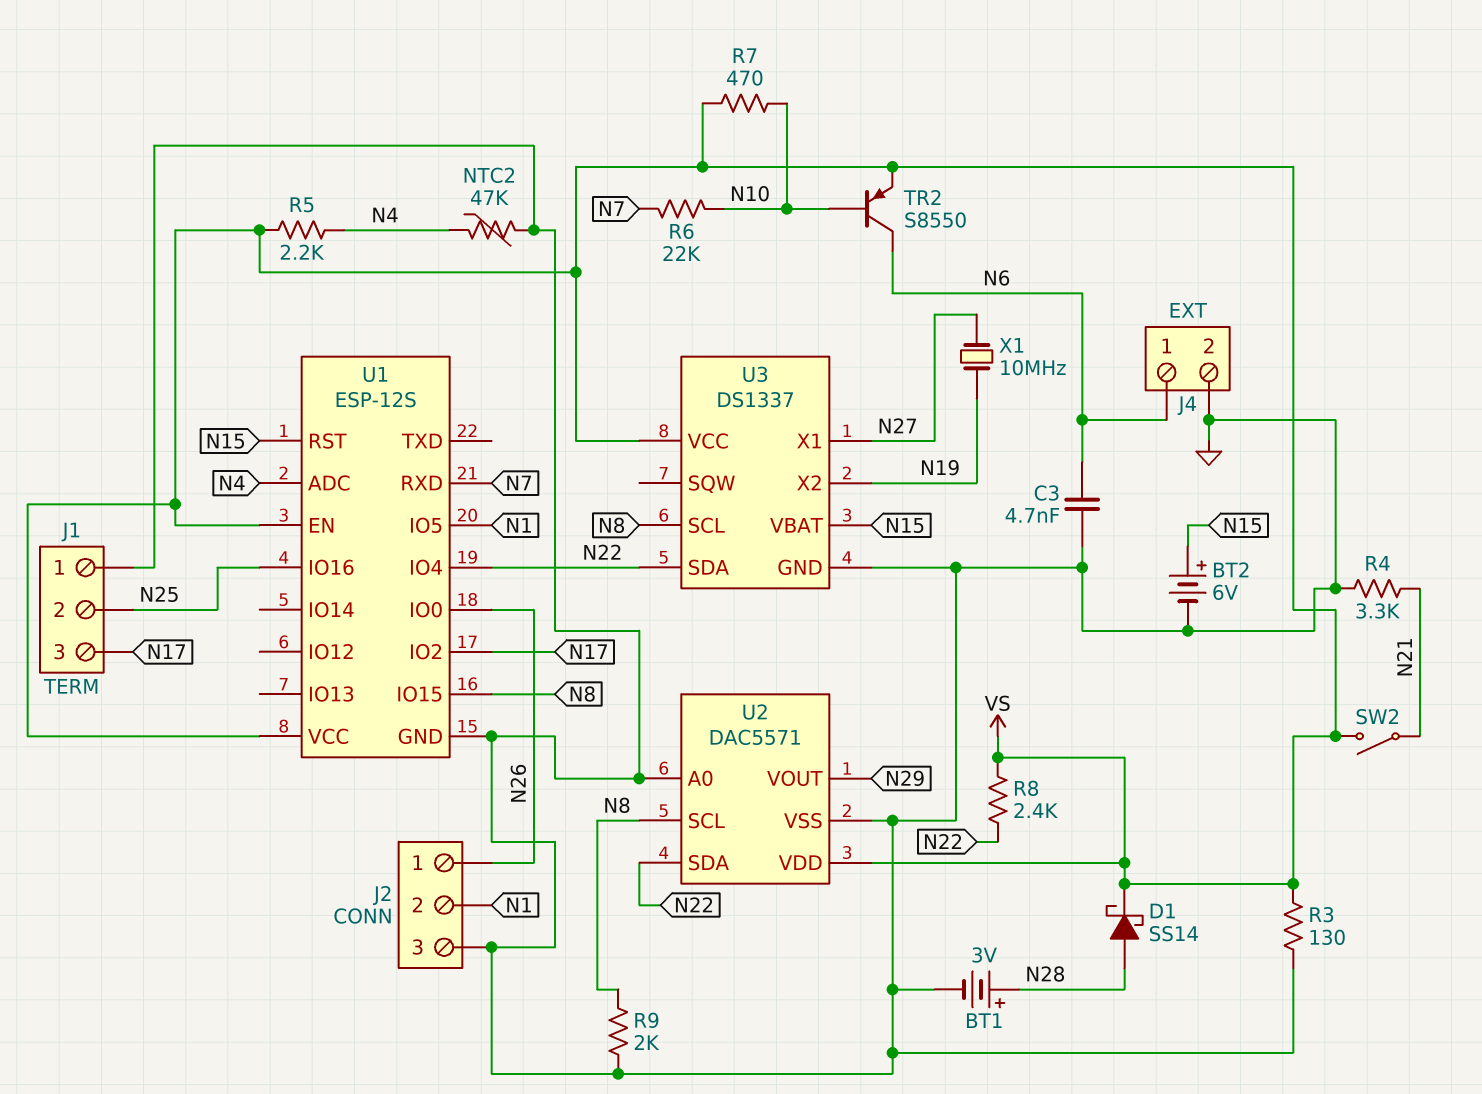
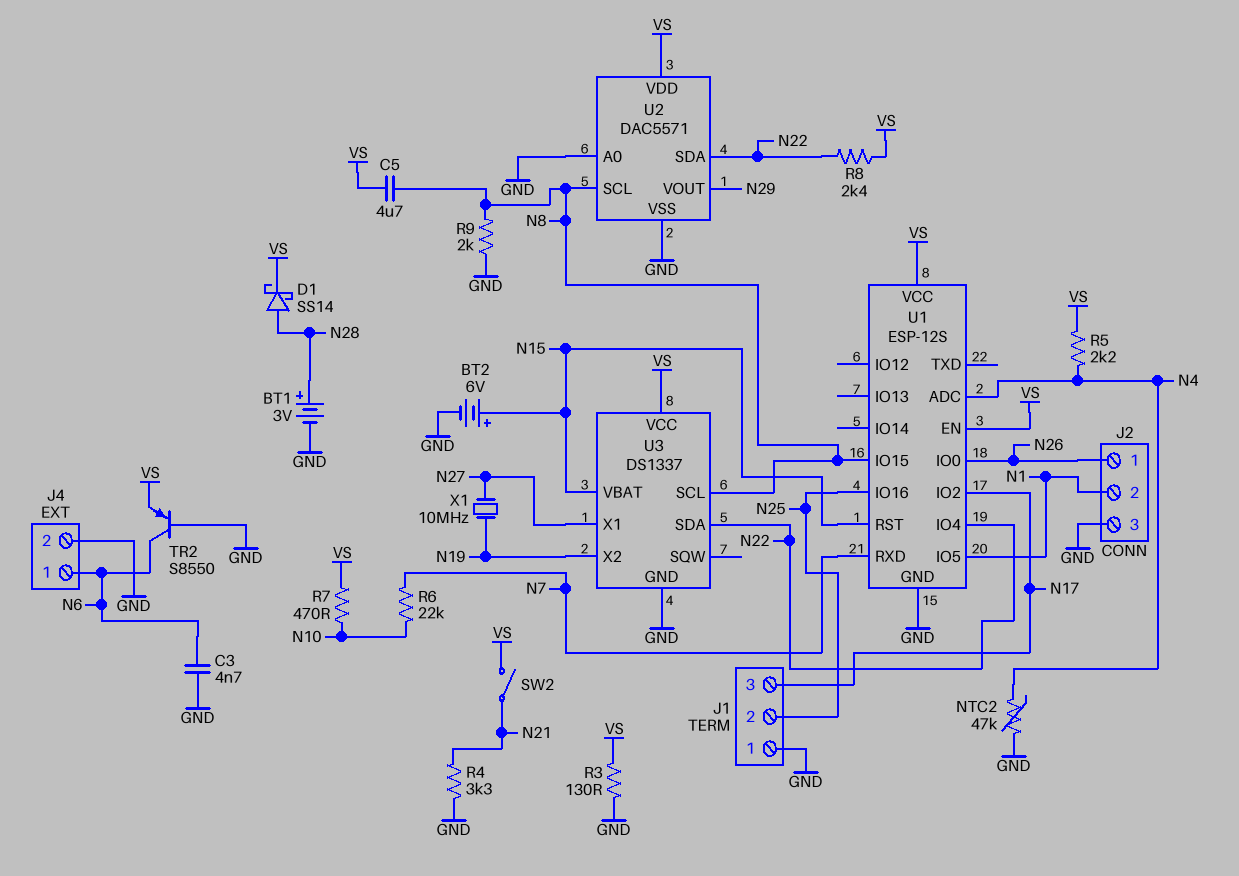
C5: none -> 4.7uF (N8, VS)
TR2: PNP S8550 (B N10, C N6, E VS) -> PNP S8550 (B GND, C N6, E VS)

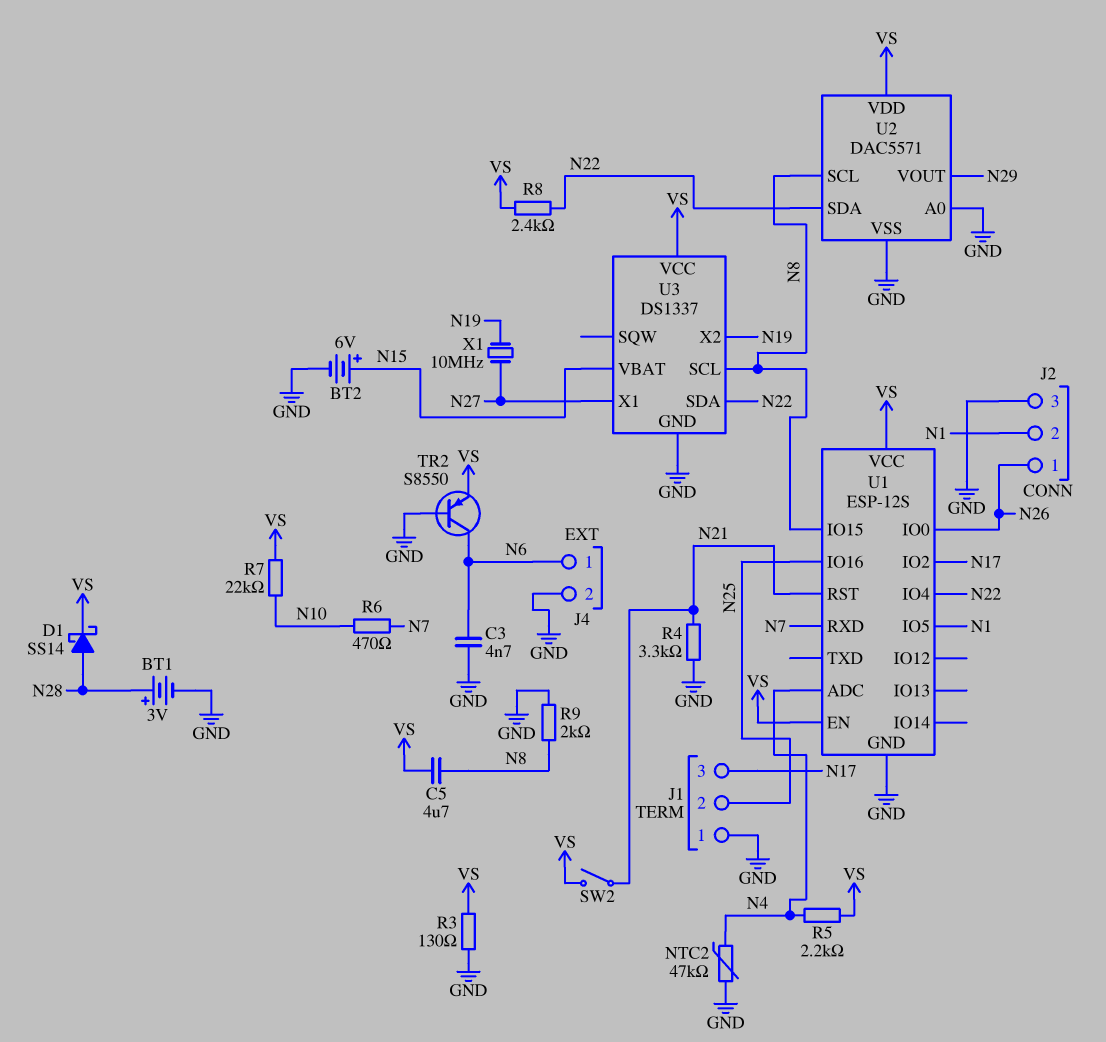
R6: 22k (N7, N10) -> 470 (N7, N10)
R7: 470 (N10, VS) -> 22k (N10, VS)
U1 pin RST: N15 -> N21

